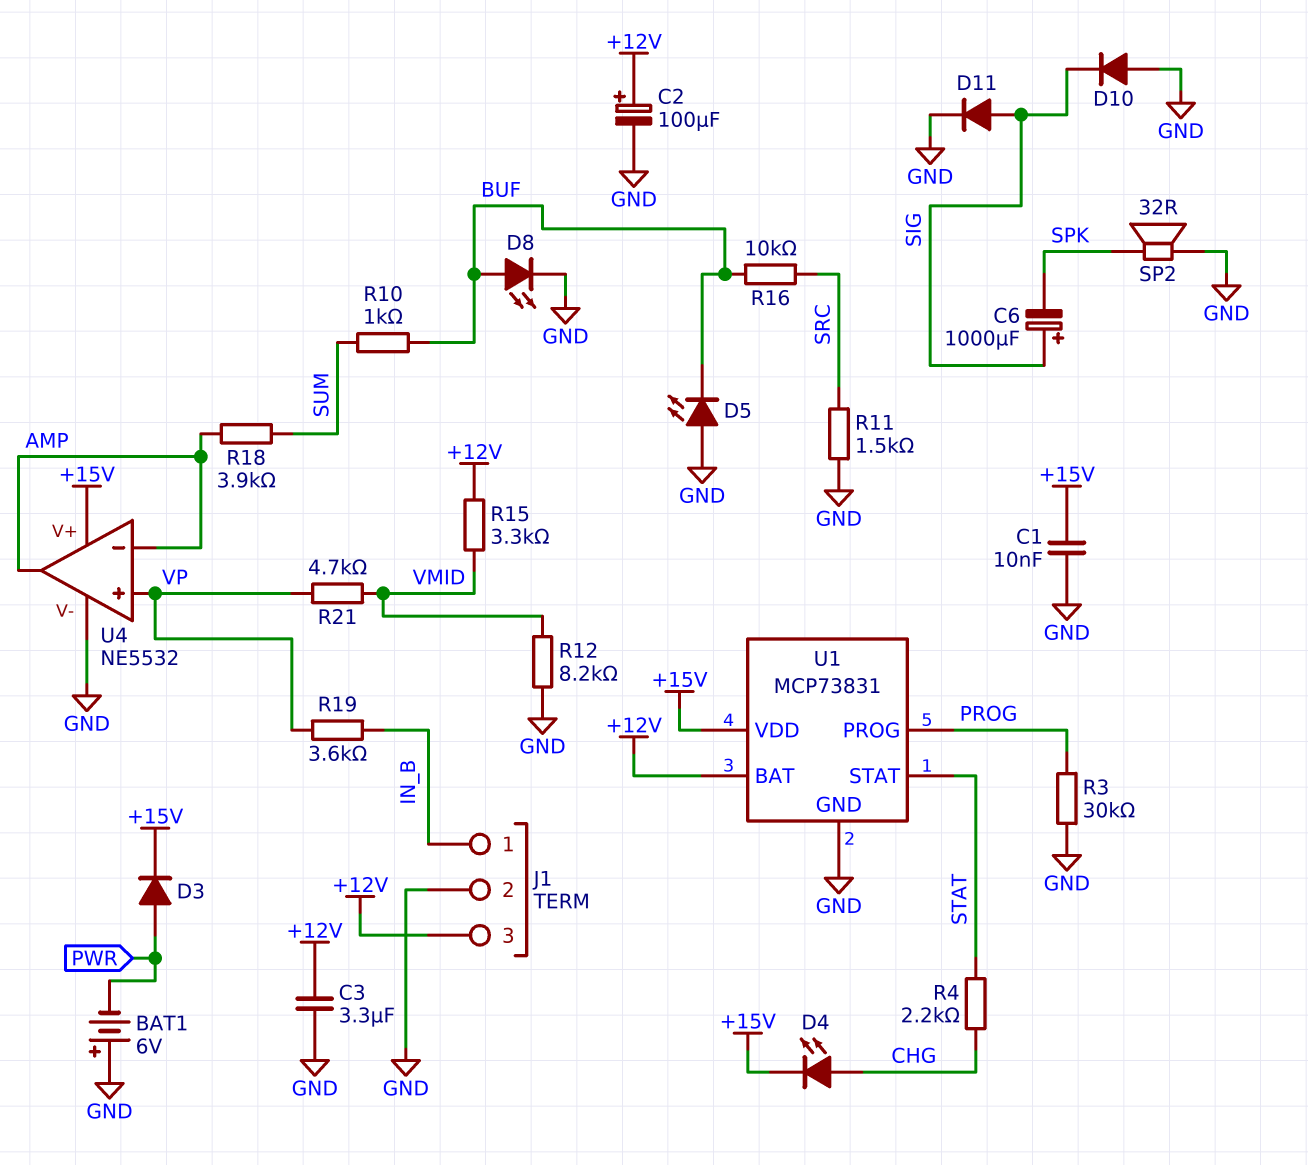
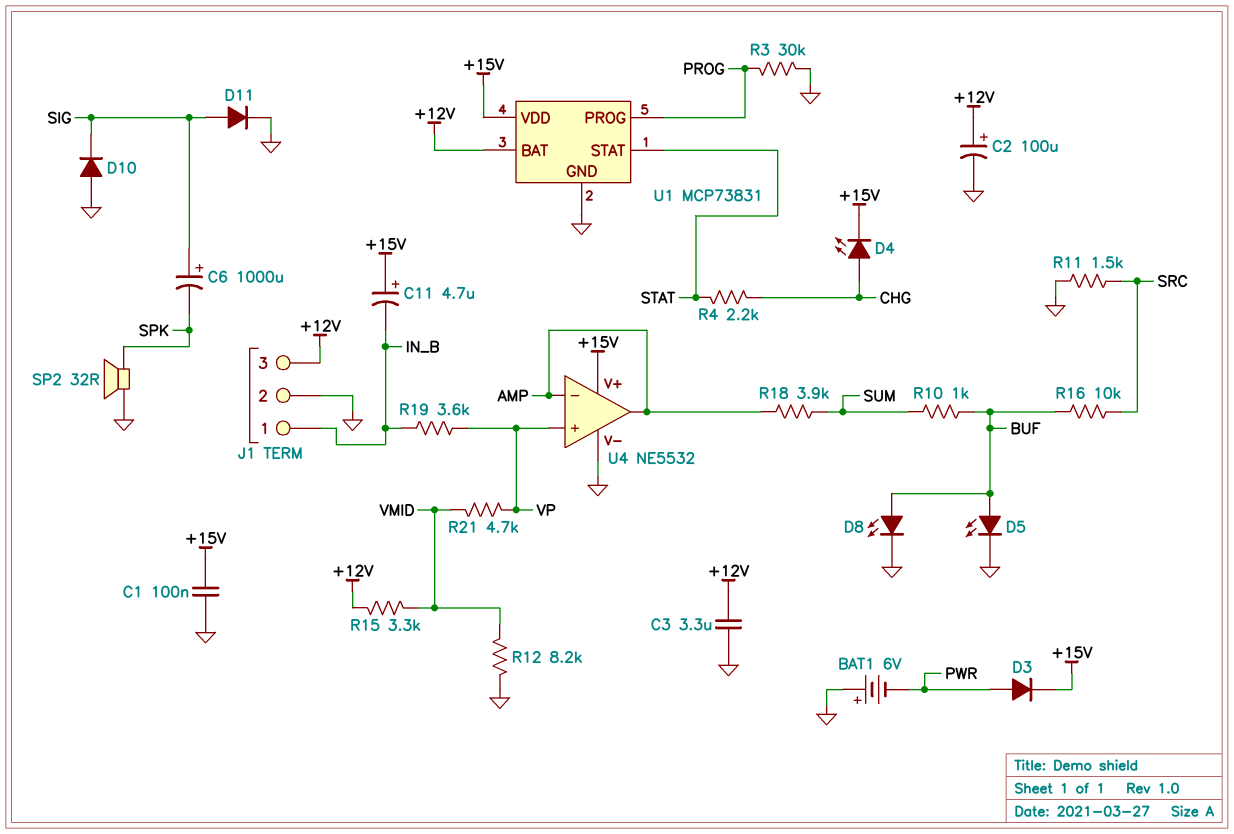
C1: 10nF (+15V, GND) -> 100nF (+15V, GND)
C11: none -> 4.7uF (plus +15V, minus IN_B)
D5: LED (A GND, K BUF) -> LED (A BUF, K GND)

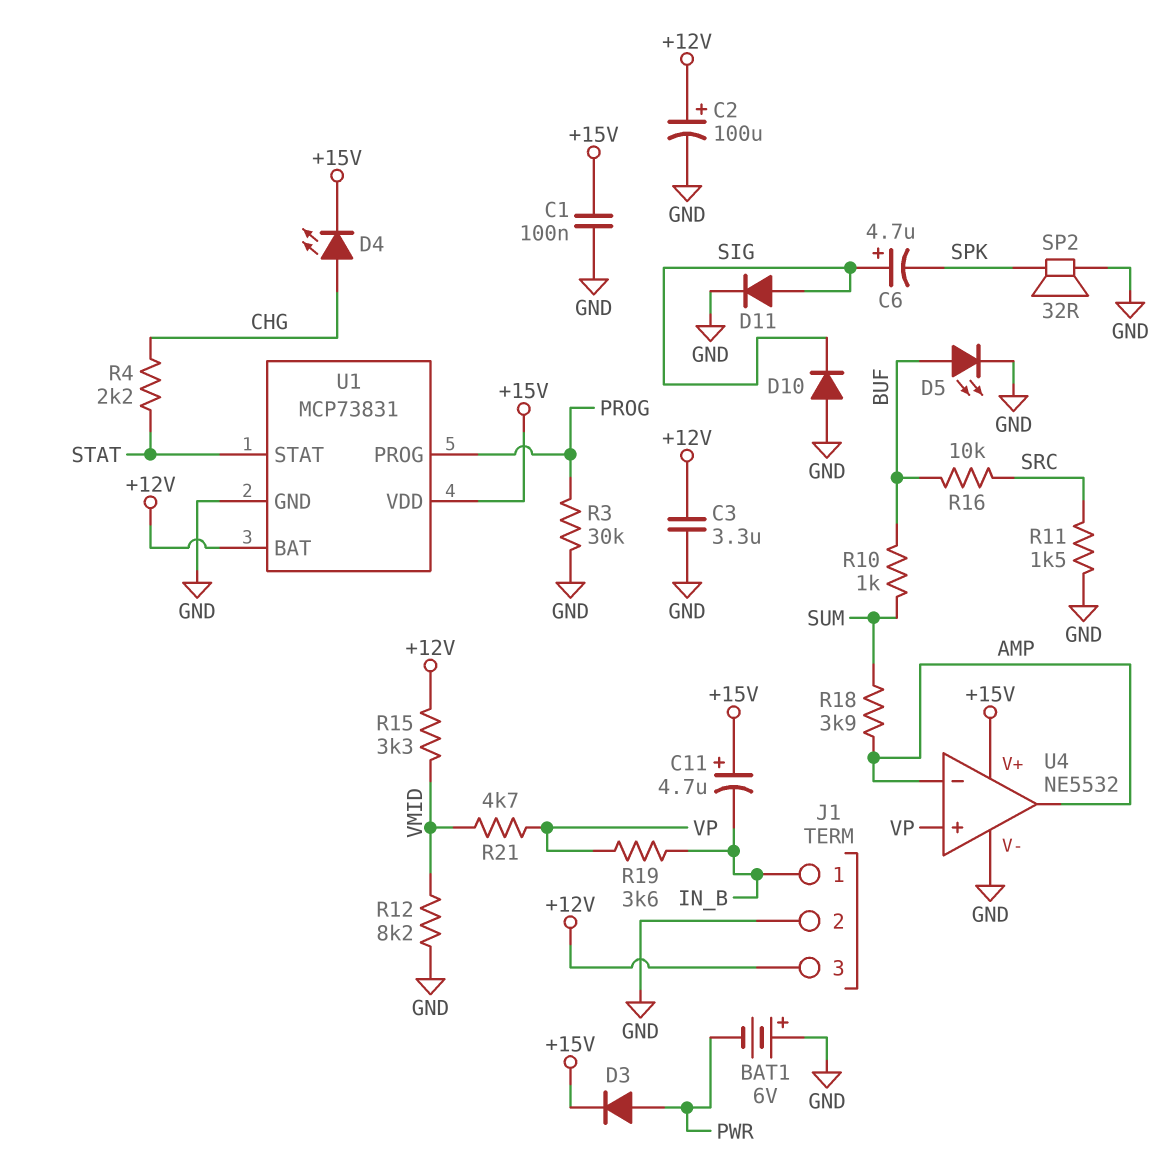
C6: 1000uF (plus SIG, minus SPK) -> 4.7uF (plus SIG, minus SPK)
D8: LED (A BUF, K GND) -> none

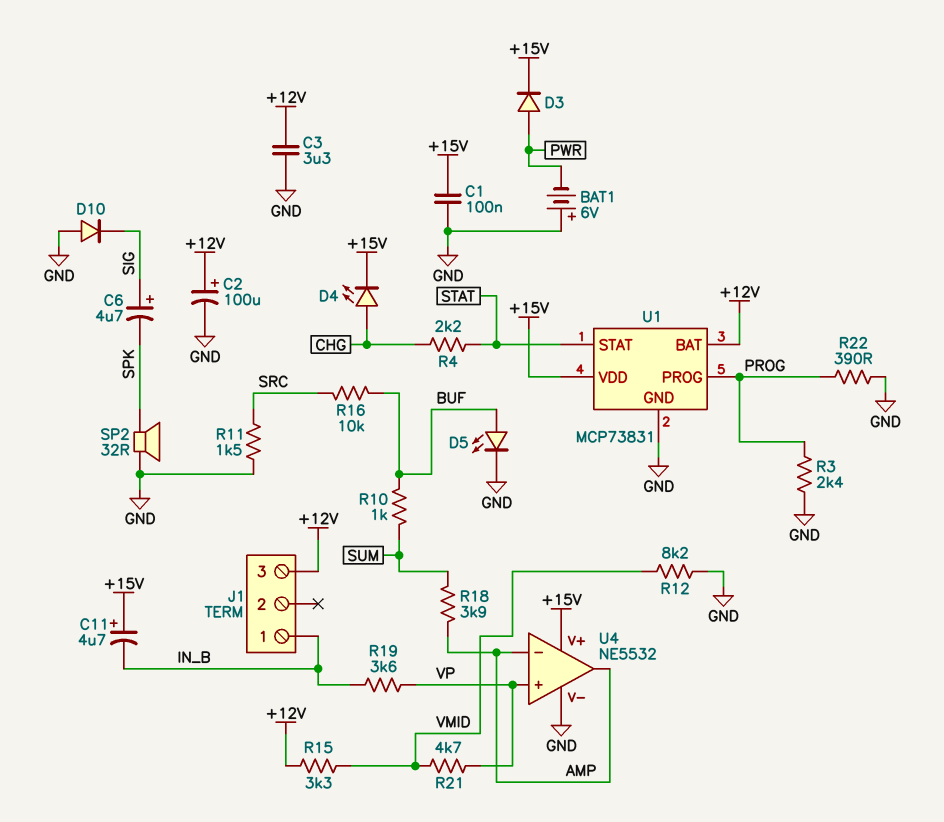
D11: diode (A SIG, K GND) -> none
J1 pin 2: GND -> none
R3: 30k (GND, PROG) -> 2.4k (GND, PROG)
R22: none -> 390 (GND, PROG)

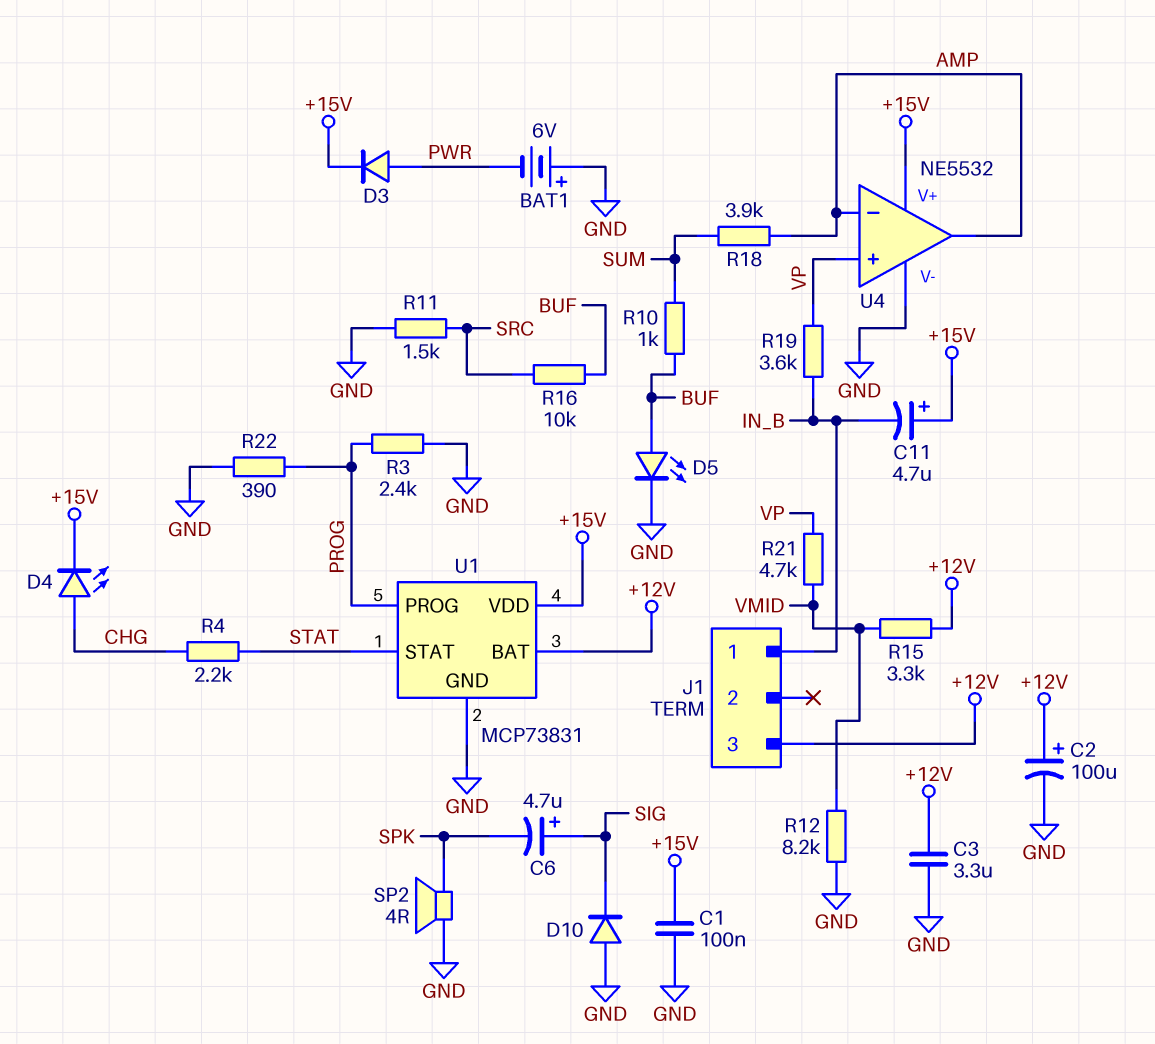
SP2: speaker 32R (GND, SPK) -> speaker 4R (GND, SPK)

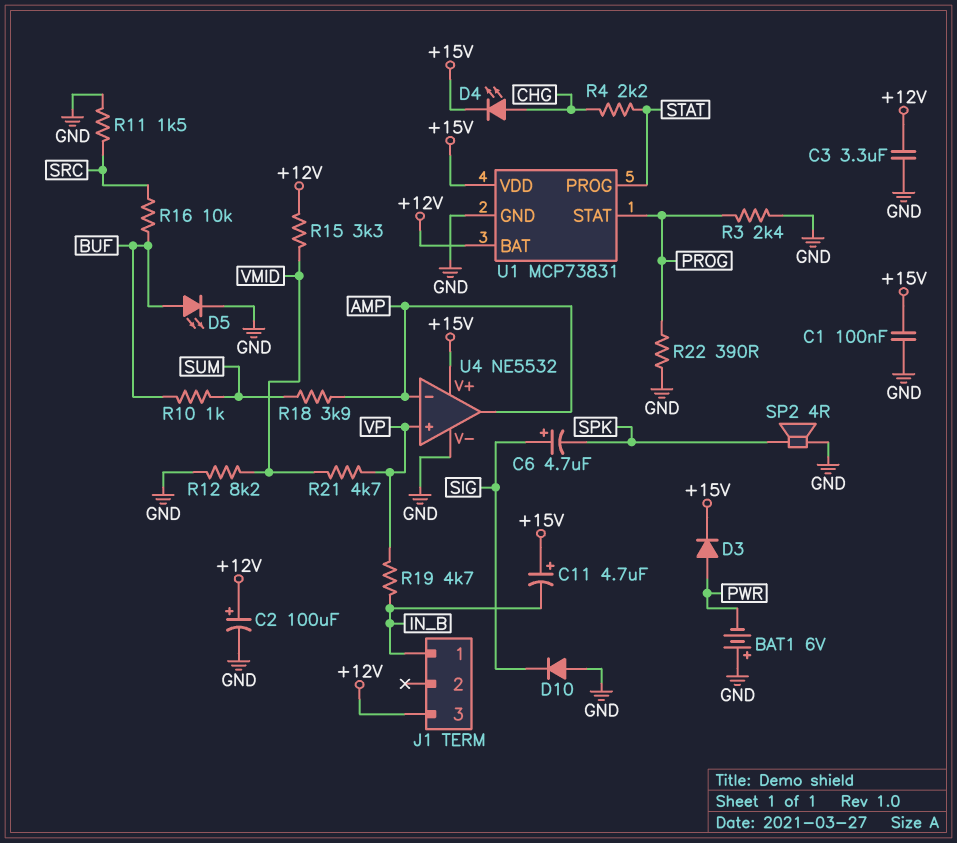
R19: 3.6k (IN_B, VP) -> 4.7k (IN_B, VP)
U1 pin PROG: PROG -> STAT
U1 pin STAT: STAT -> PROG

